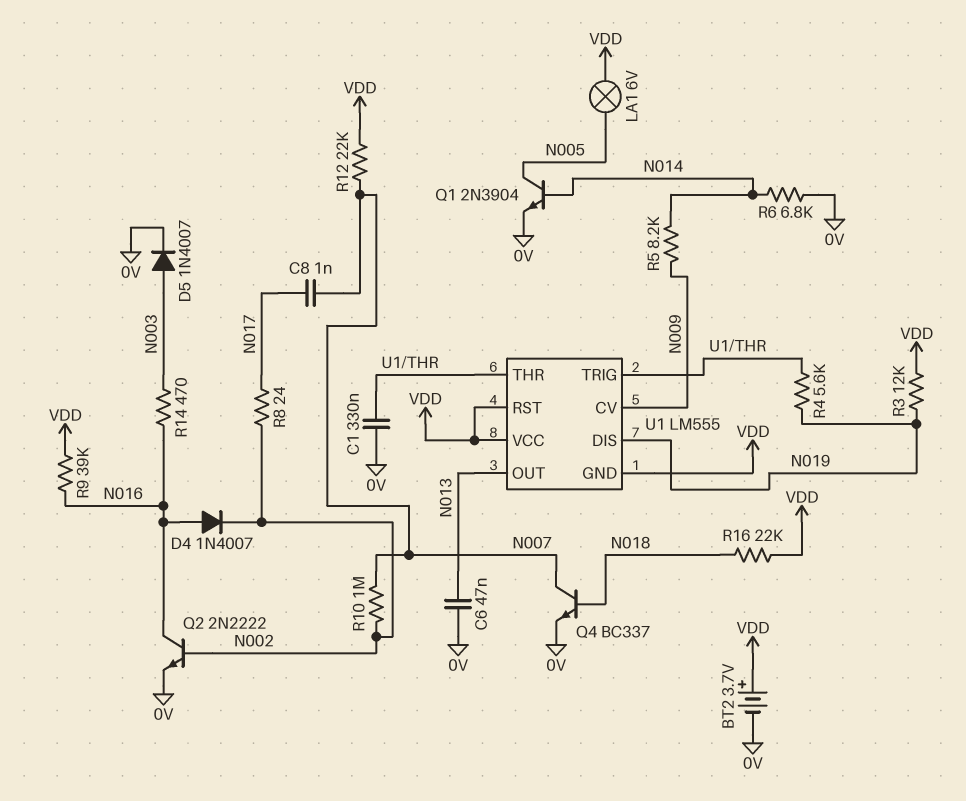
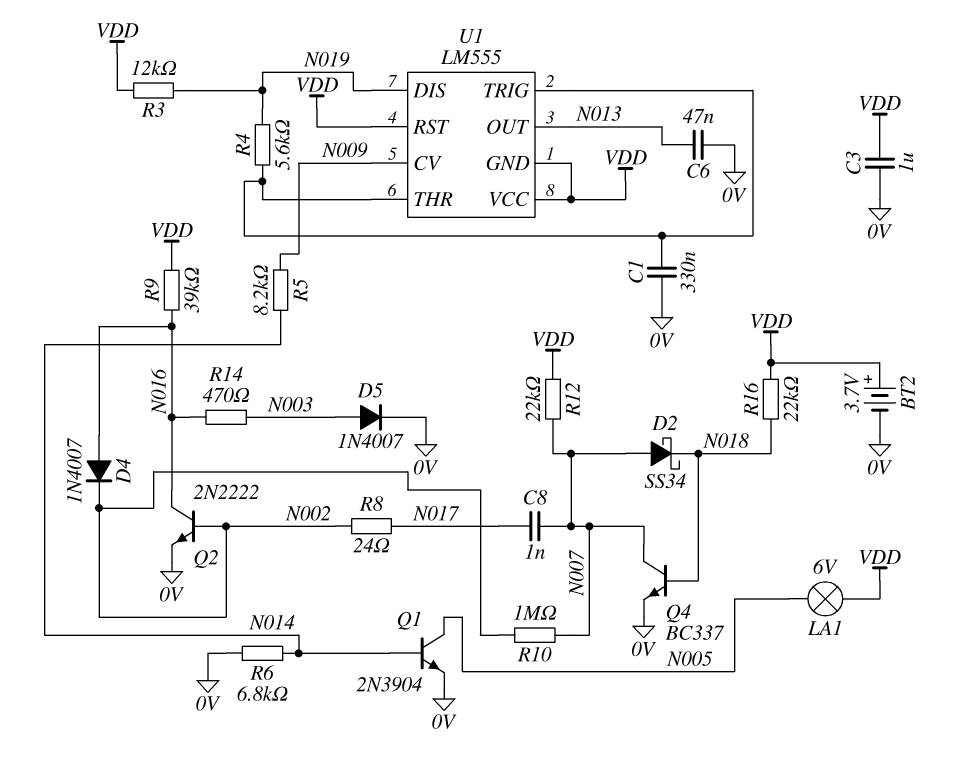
C3: none -> 1uF (0V, VDD)
D2: none -> schottky SS34 (A N007, K N018)

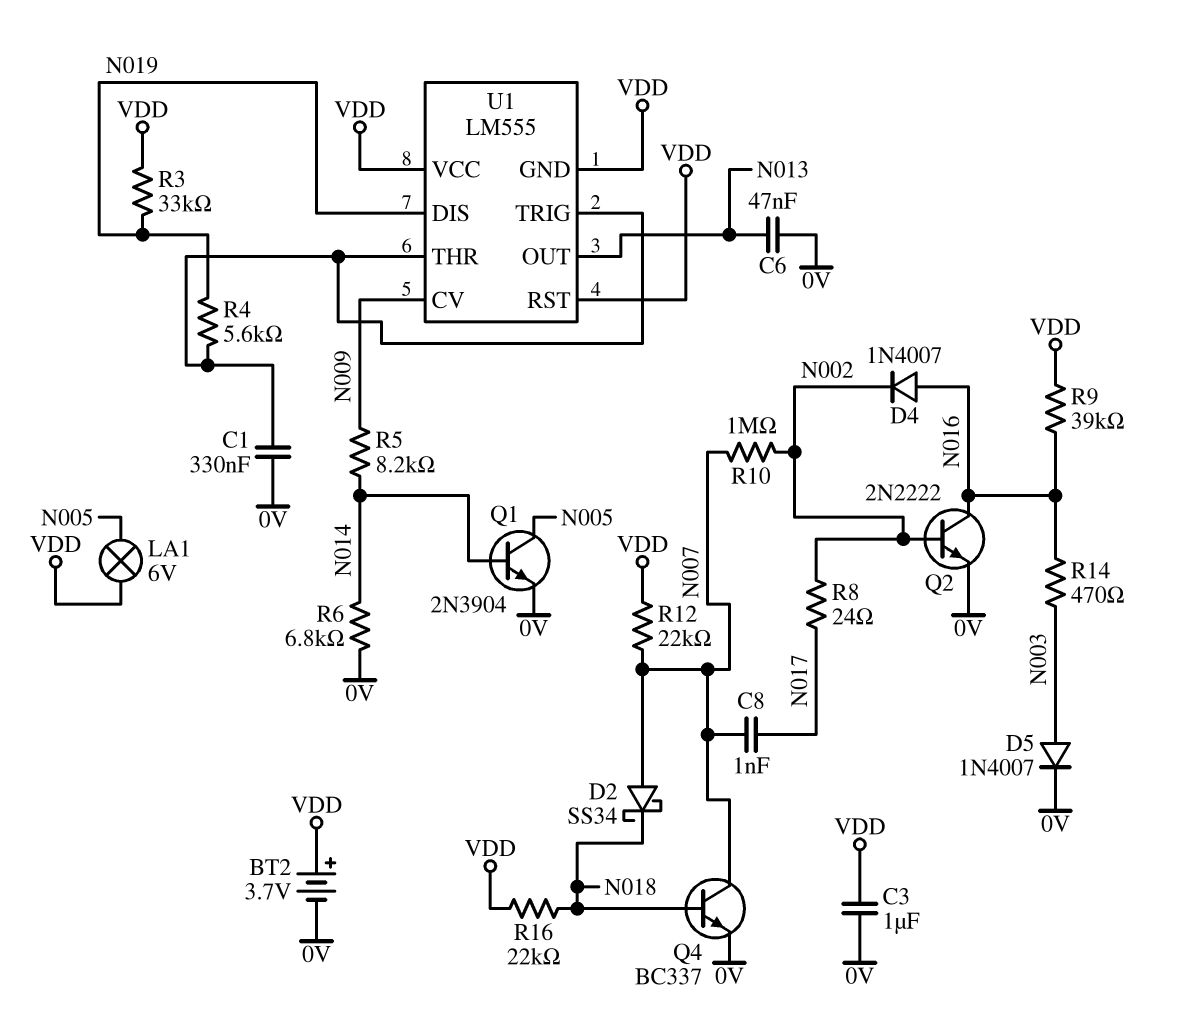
R3: 12k (N019, VDD) -> 33k (N019, VDD)

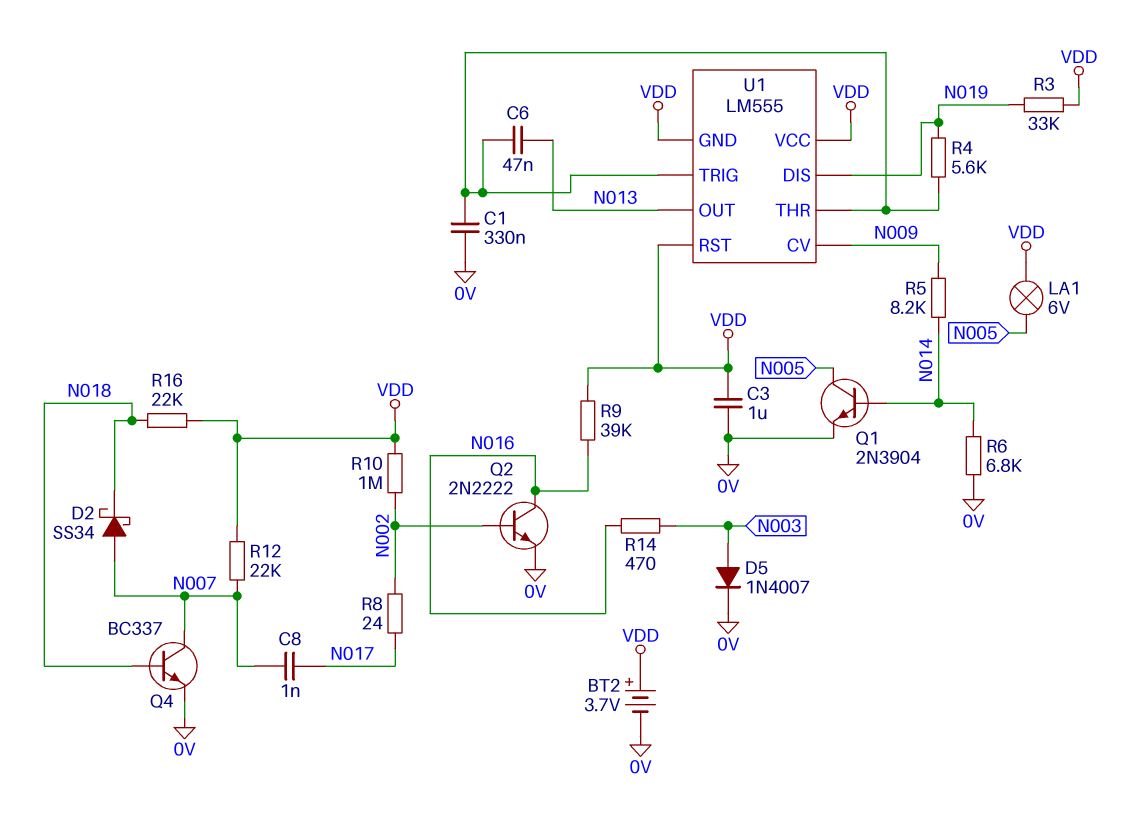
C6: 47nF (0V, N013) -> 47nF (N013, U1/THR)
D4: diode 1N4007 (A N016, K N002) -> none
R10: 1M (N002, N007) -> 1M (N002, VDD)

